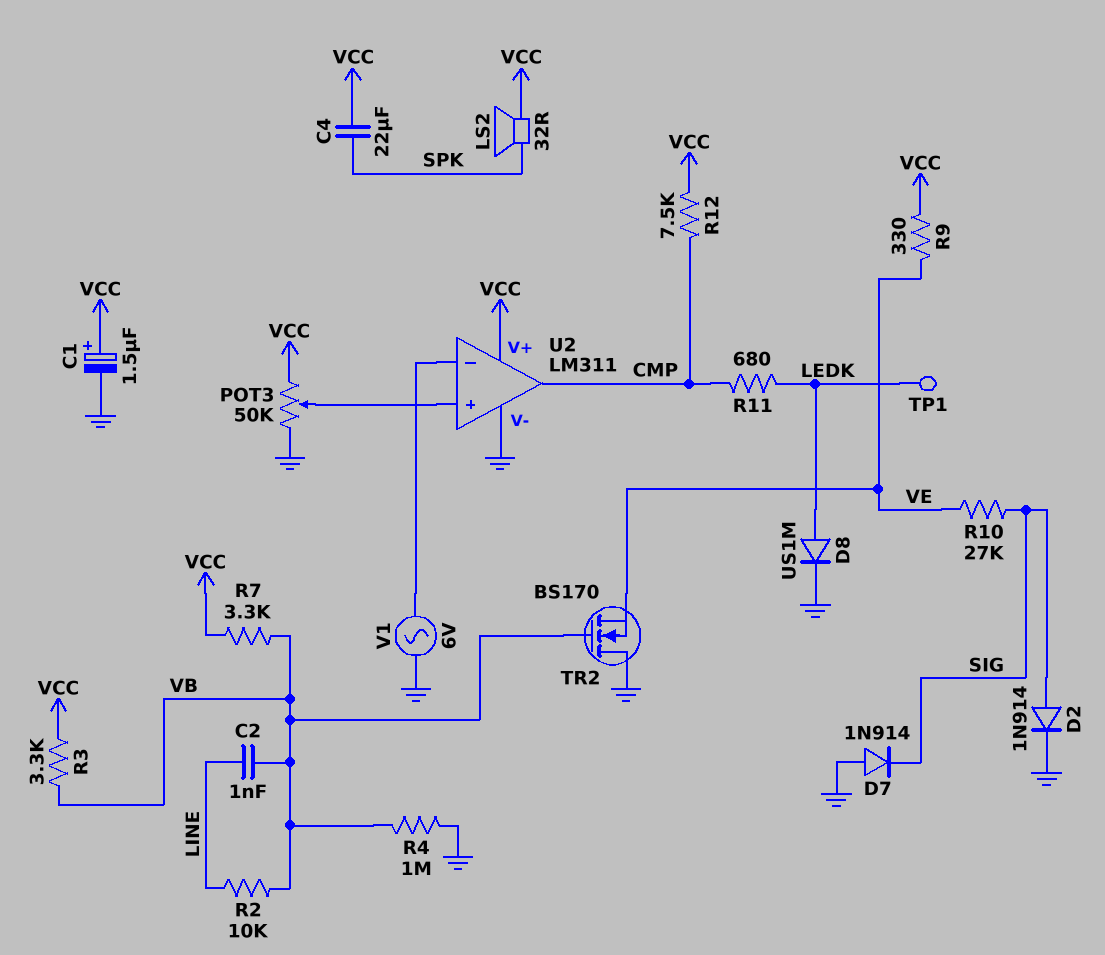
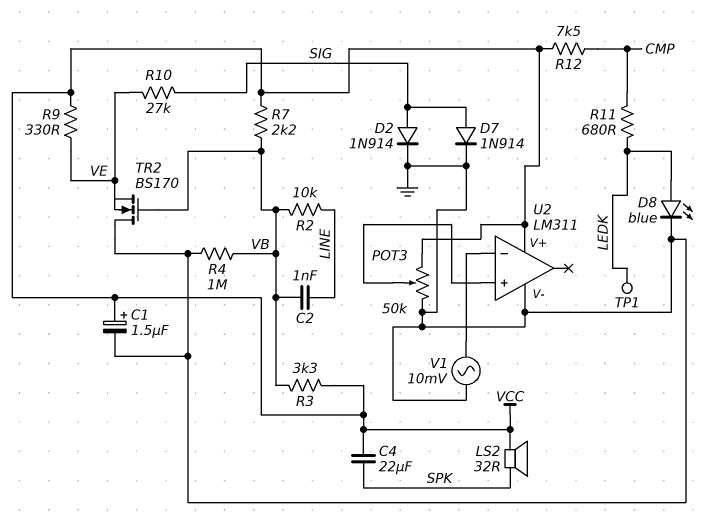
D7: diode 1N914 (A GND, K SIG) -> diode 1N914 (A SIG, K GND)
D8: diode US1M (A LEDK, K GND) -> LED blue (A LEDK, K GND)
R7: 3.3k (VB, VCC) -> 2.2k (VB, VCC)
U2 pin out: CMP -> none
V1: AC 6V (GND, U2/in-) -> AC 10mV (GND, U2/in-)

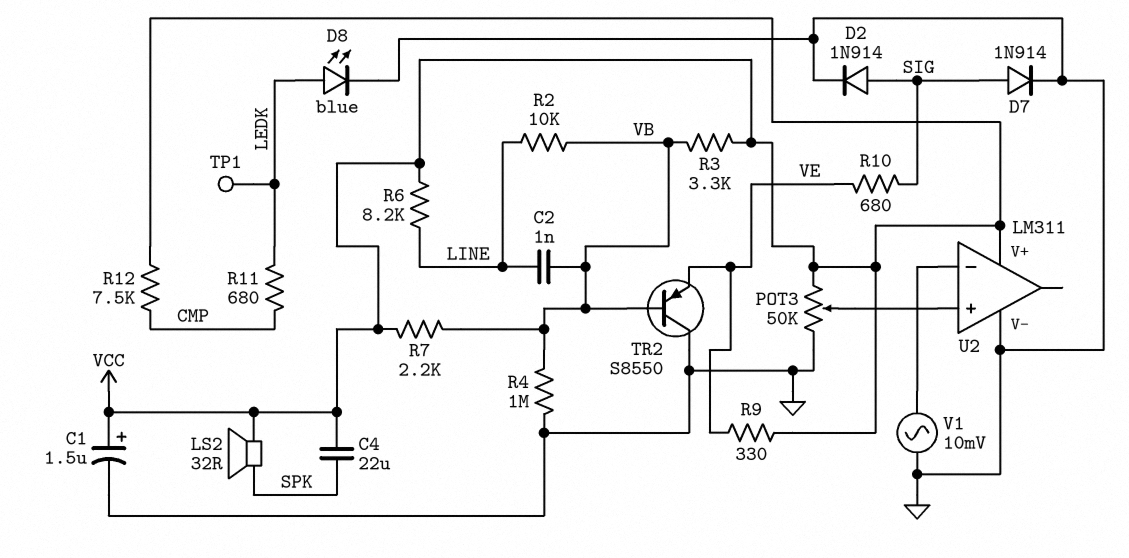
R6: none -> 8.2k (LINE, VCC)
R10: 27k (SIG, VE) -> 680 (SIG, VE)
TR2: NMOS BS170 (G VB, D GND, S VE) -> PNP S8550 (B VB, C GND, E VE)

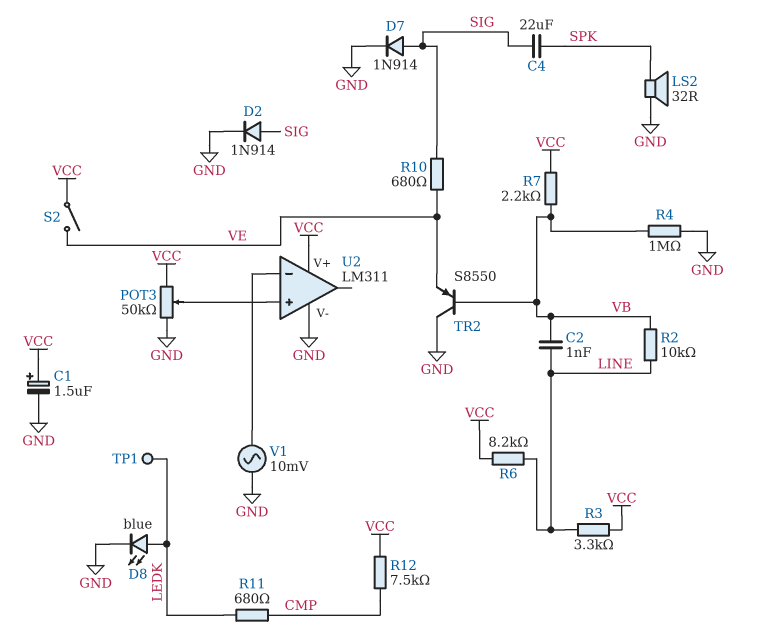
C4: 22uF (SPK, VCC) -> 22uF (SIG, SPK)
LS2: speaker 32R (SPK, VCC) -> speaker 32R (GND, SPK)
R3: 3.3k (VB, VCC) -> 3.3k (LINE, VCC)
R9: 330 (VCC, VE) -> none
S2: none -> switch (VCC, VE)

